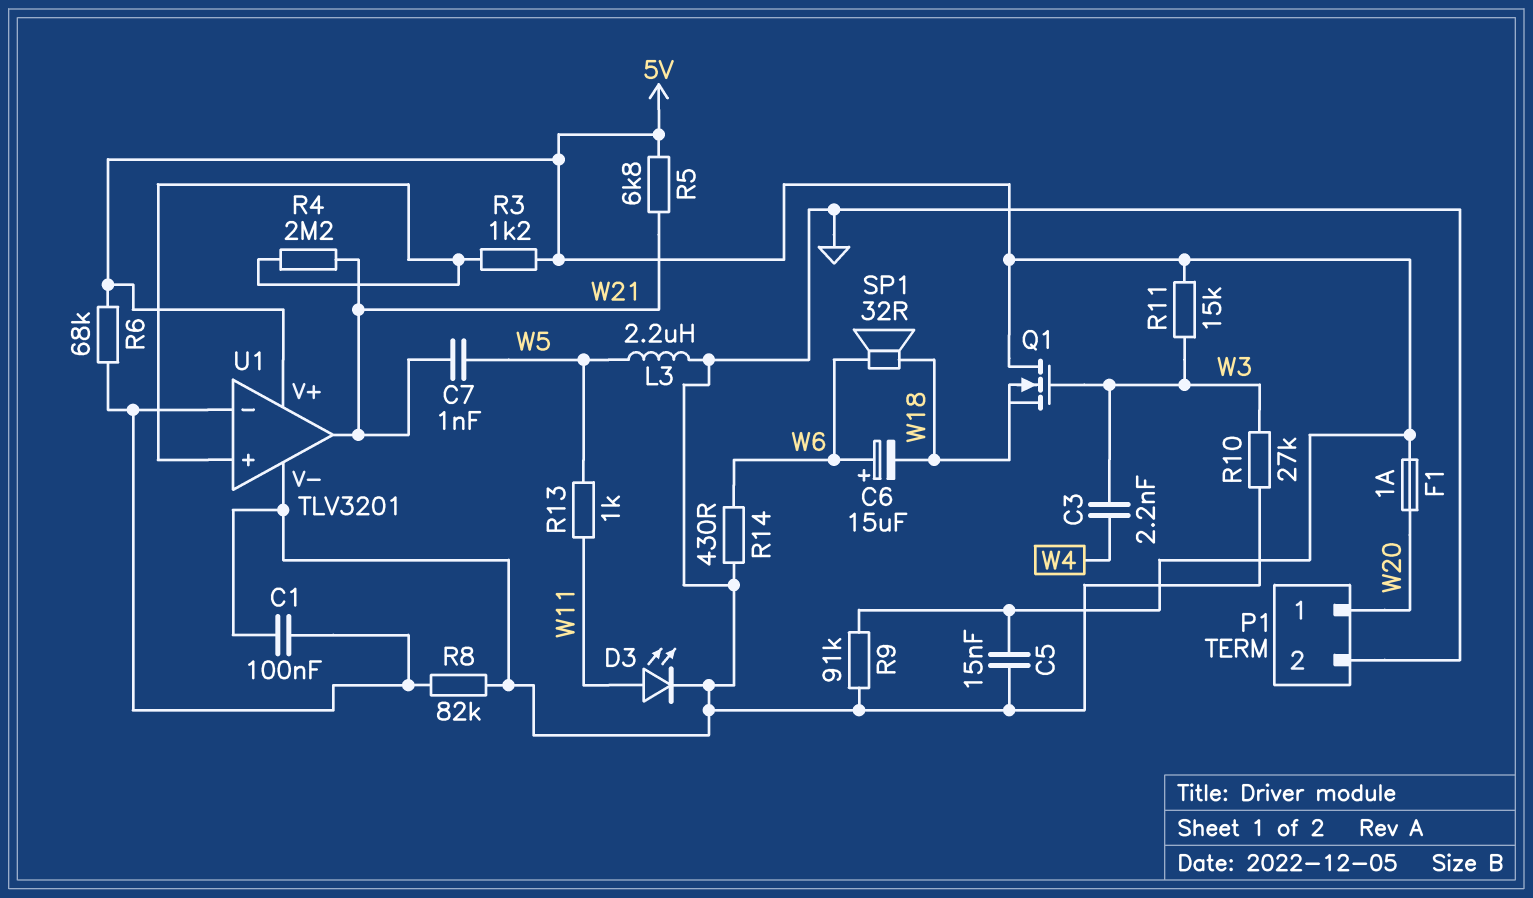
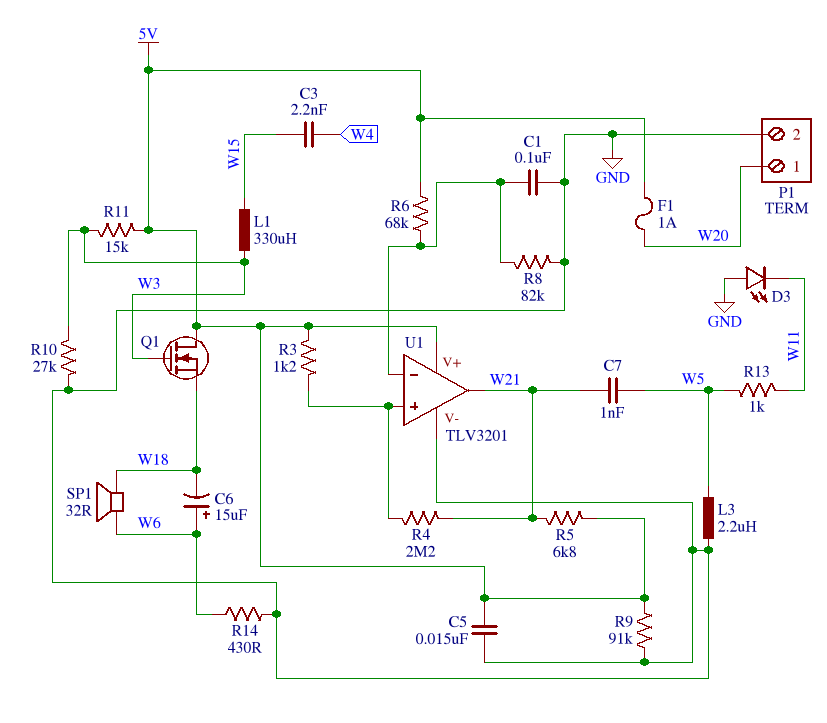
C3: 2.2nF (W3, W4) -> 2.2nF (W4, W15)
D3: LED (A W11, K GND) -> LED (A GND, K W11)
L1: none -> 330uH (W3, W15)

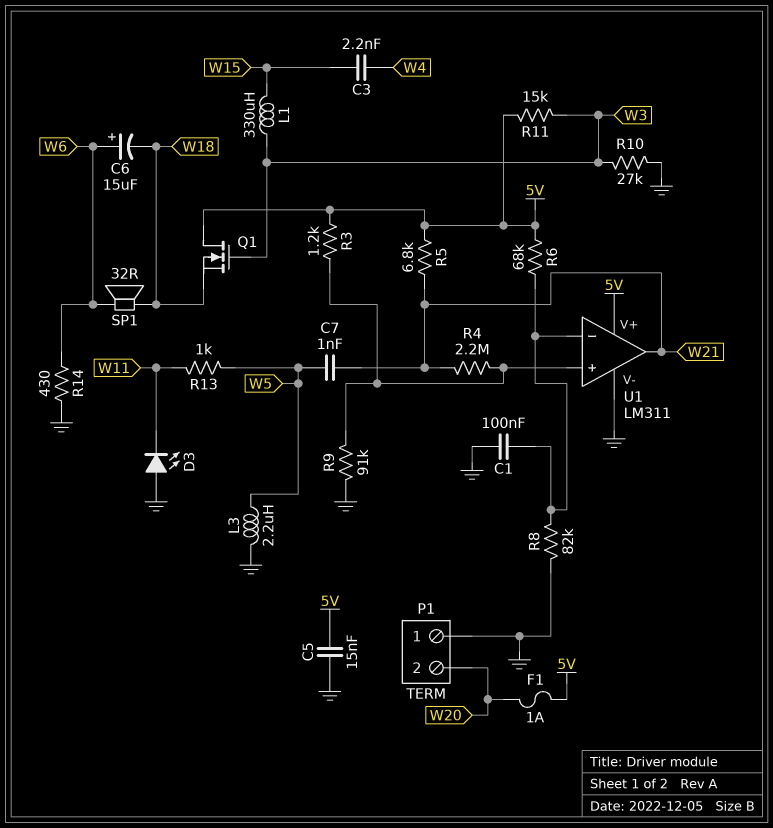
P1 pin 1: W20 -> GND
P1 pin 2: GND -> W20
R9: 91k (5V, GND) -> 91k (GND, U1/in+)
U1: TLV3201 -> LM311

